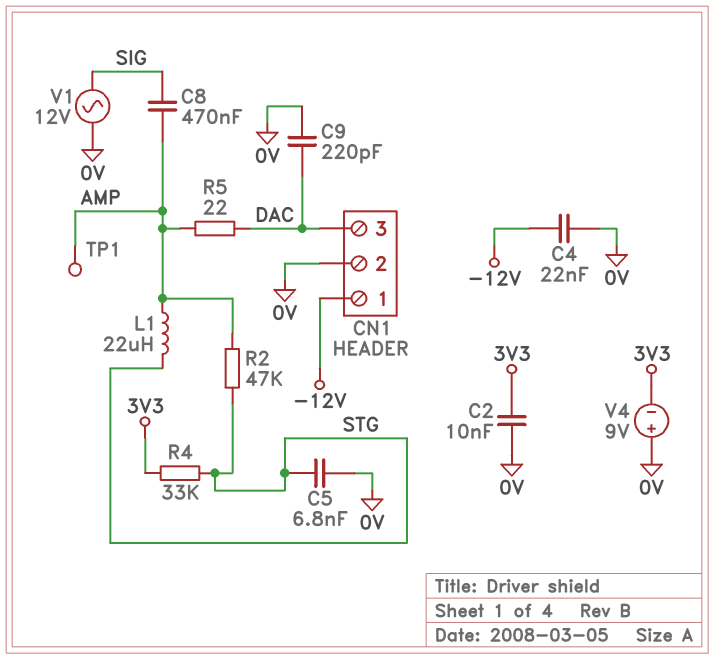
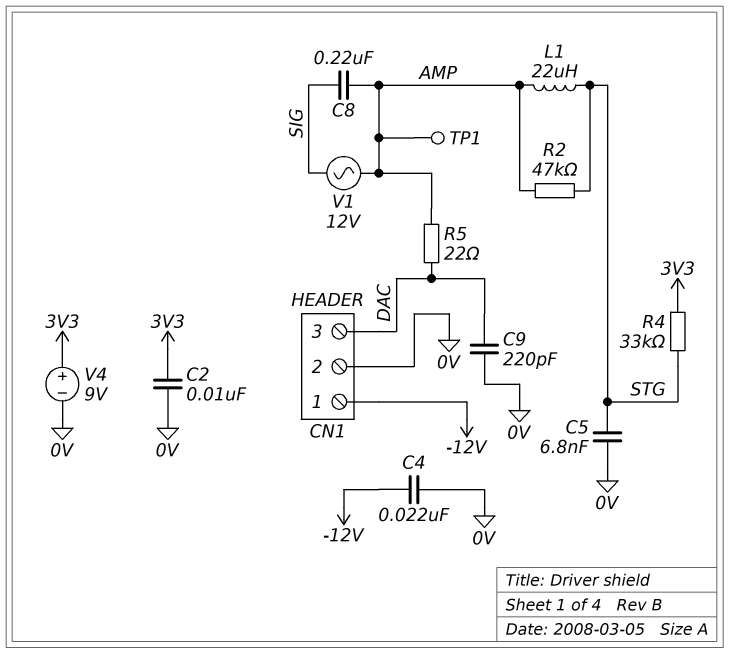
C8: 470nF (AMP, SIG) -> 220nF (AMP, SIG)
V1: AC 12V (0V, SIG) -> AC 12V (AMP, SIG)
V4: 9V (plus 0V, minus 3V3) -> 9V (plus 3V3, minus 0V)

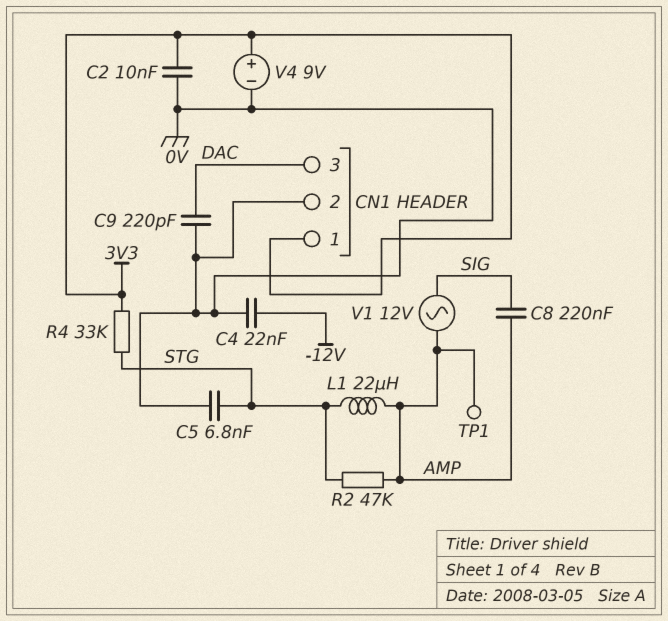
CN1 pin 1: -12V -> 3V3
R5: 22 (AMP, DAC) -> none

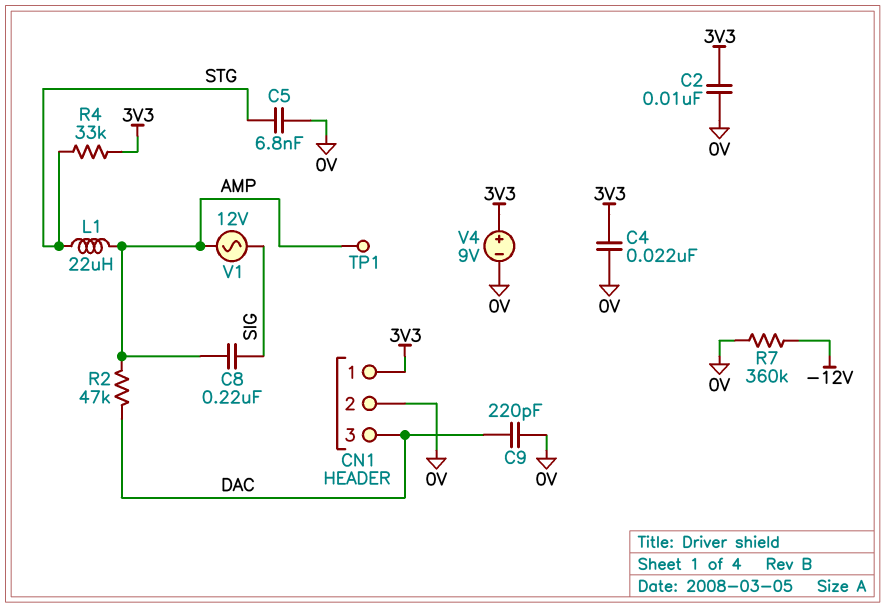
C4: 22nF (-12V, 0V) -> 22nF (0V, 3V3)
R2: 47k (AMP, STG) -> 47k (AMP, DAC)
R7: none -> 360k (-12V, 0V)

